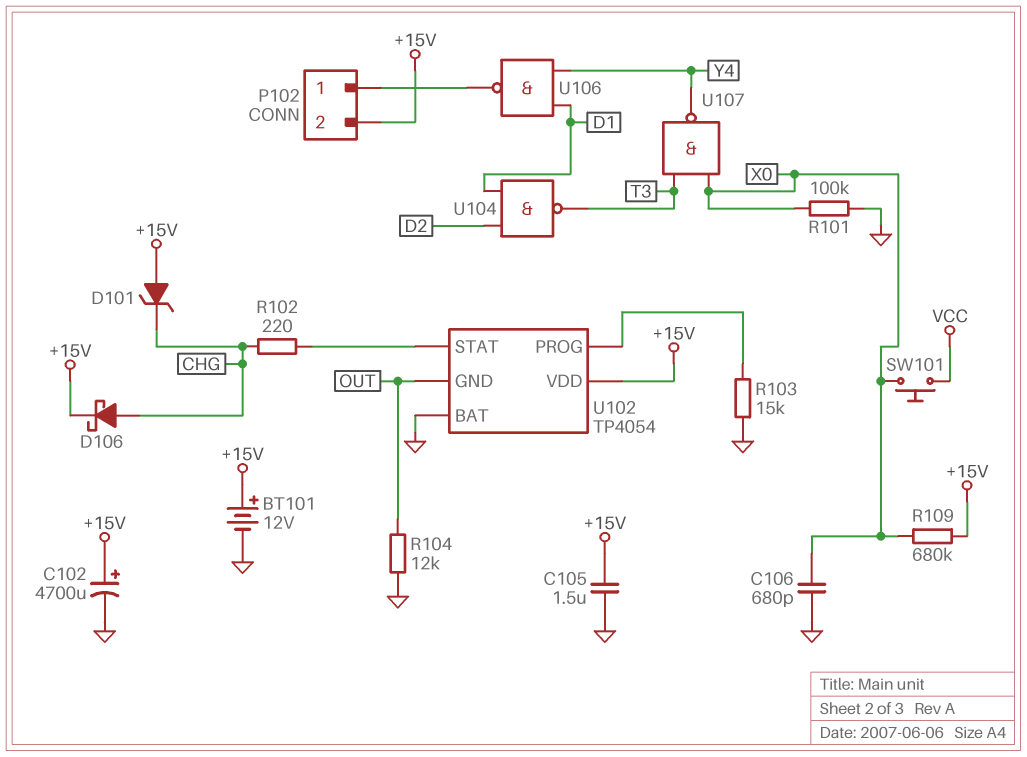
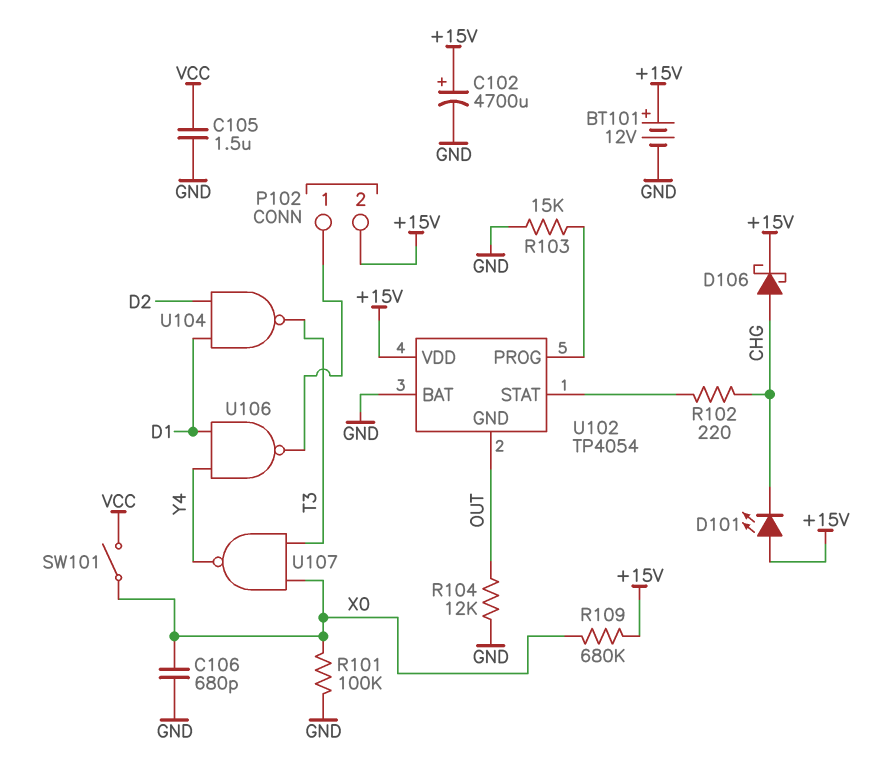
C105: 1.5uF (+15V, GND) -> 1.5uF (GND, VCC)
D101: zener (A +15V, K CHG) -> LED (A +15V, K CHG)
SW101: button (VCC, X0) -> switch (VCC, X0)

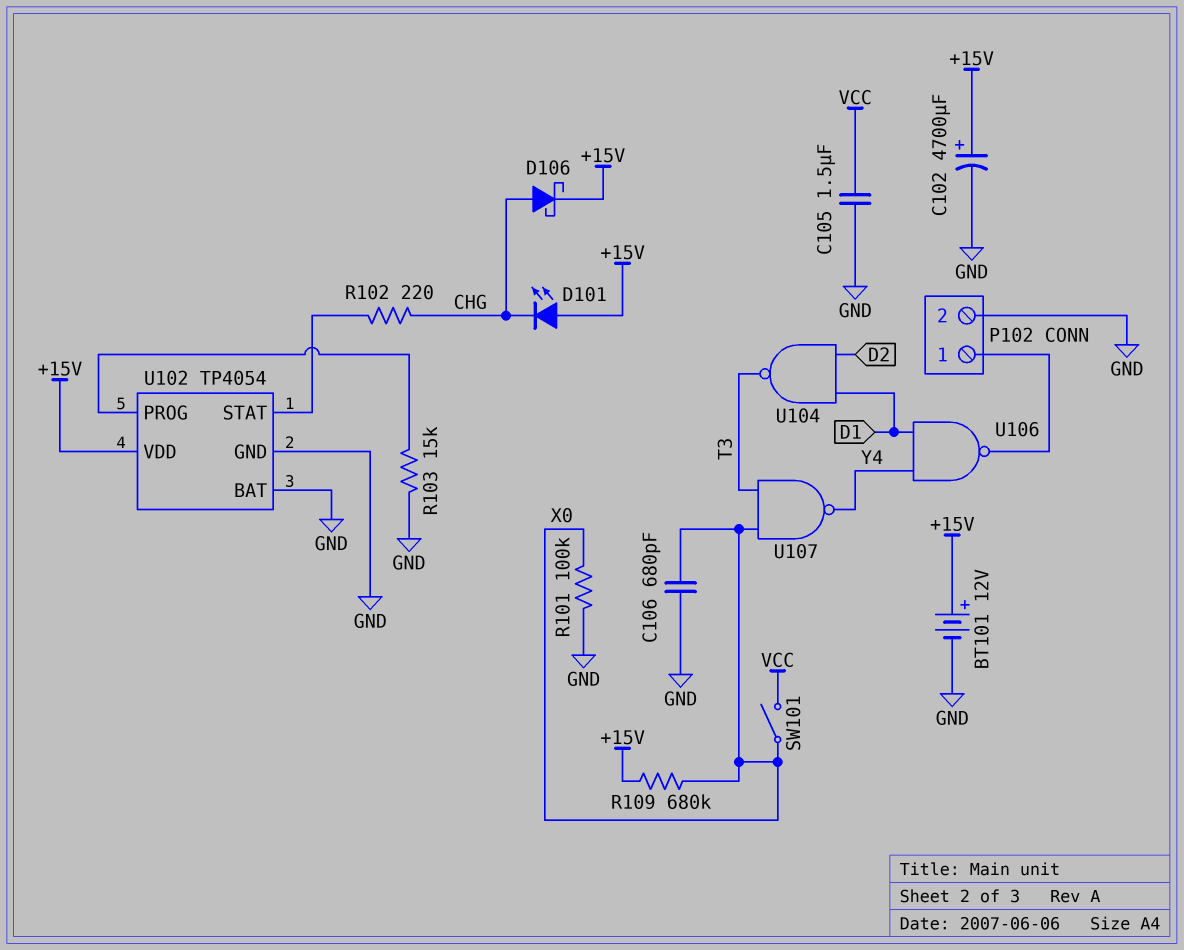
P102 pin 2: +15V -> GND
R104: 12k (GND, OUT) -> none
U102 pin GND: OUT -> GND

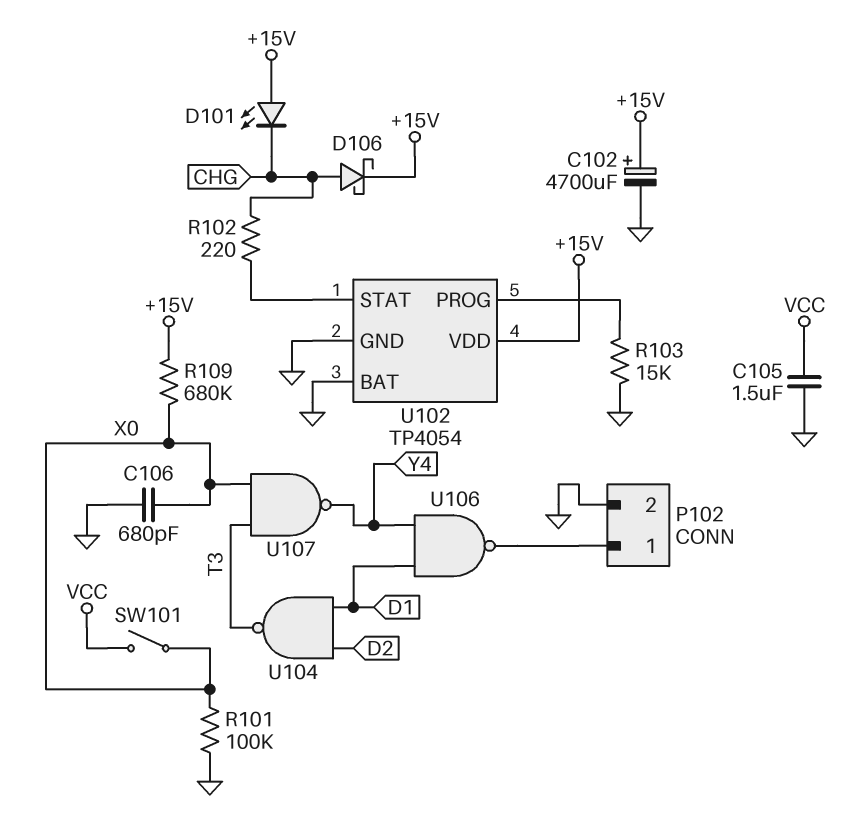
BT101: 12V (plus +15V, minus GND) -> none

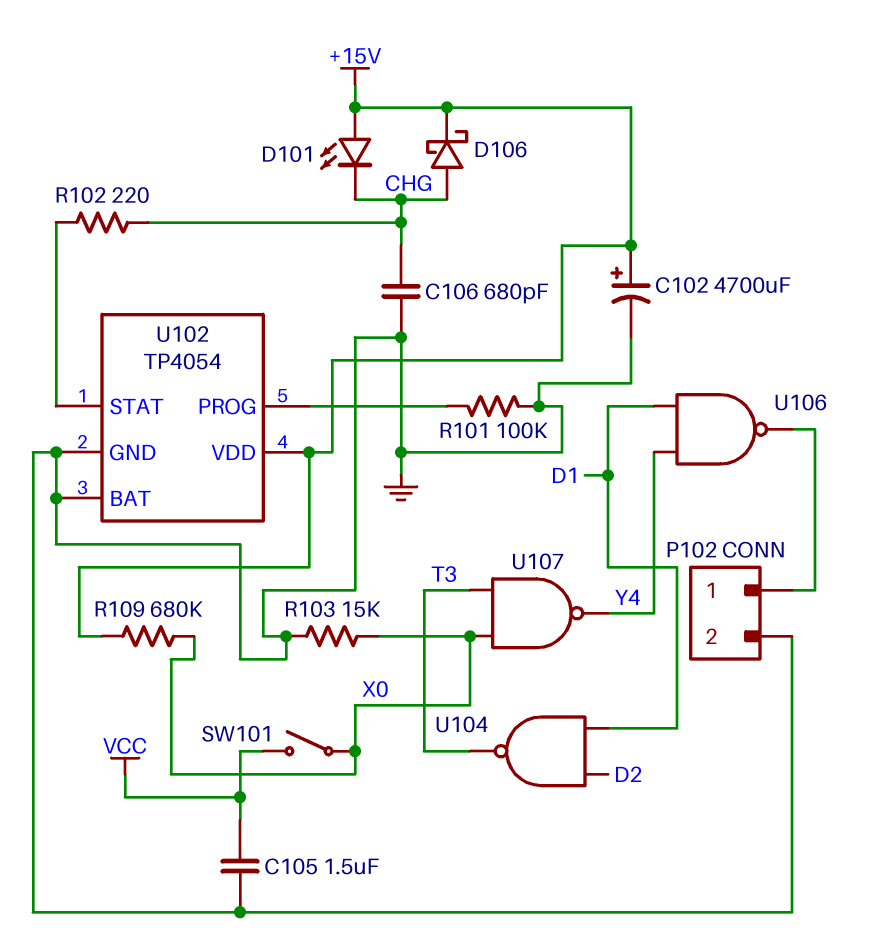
C106: 680pF (GND, X0) -> 680pF (CHG, GND)
R101: 100k (GND, X0) -> 100k (GND, U102/PROG)
R103: 15k (GND, U102/PROG) -> 15k (GND, X0)

